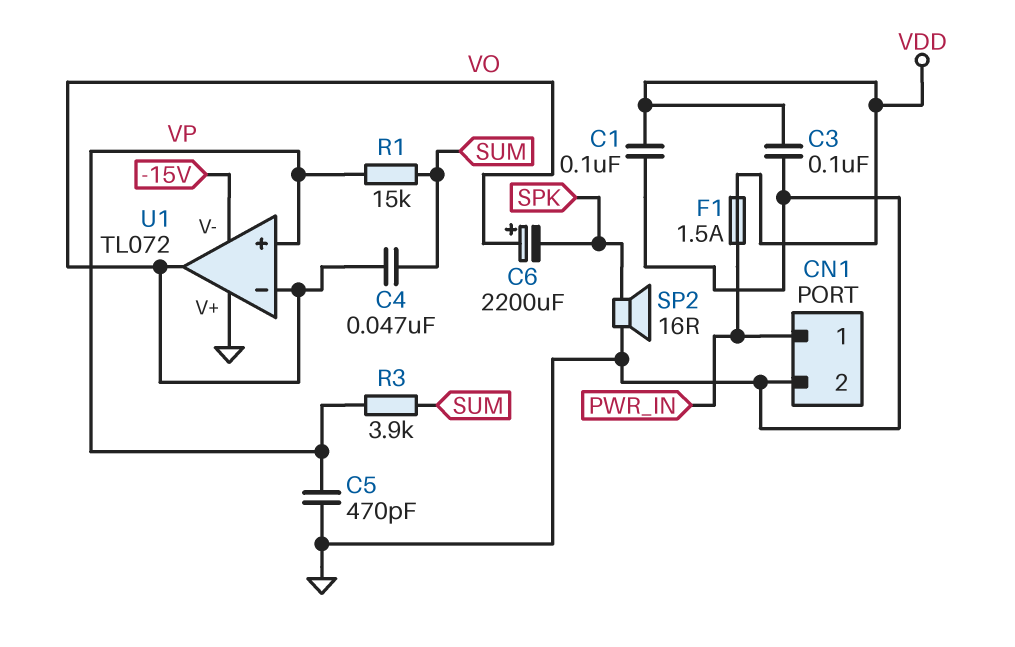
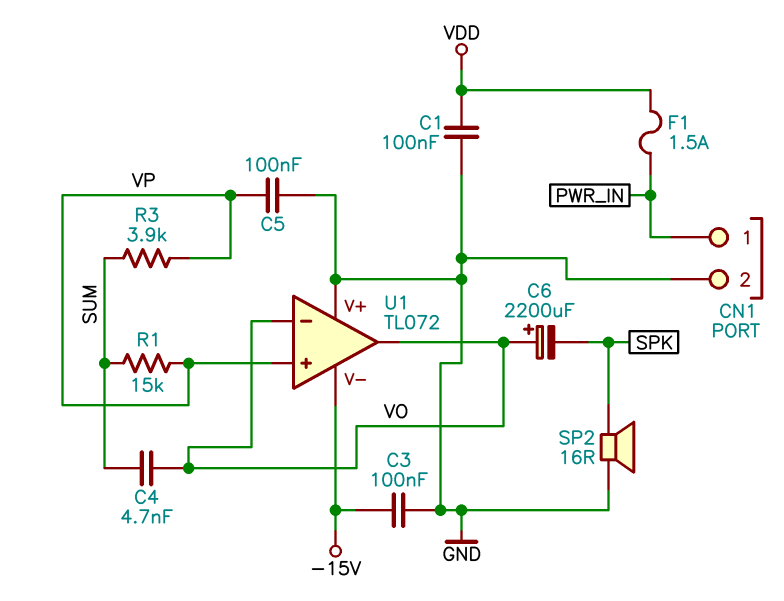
C3: 100nF (GND, VDD) -> 100nF (-15V, GND)
C4: 47nF (SUM, VO) -> 4.7nF (SUM, VO)
C5: 470pF (GND, VP) -> 100nF (GND, VP)

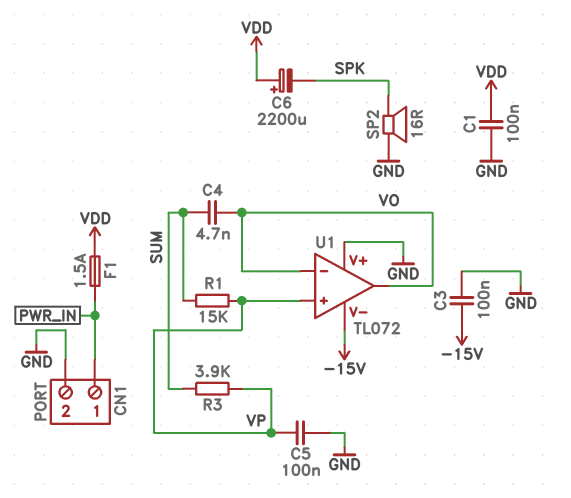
C6: 2200uF (plus VO, minus SPK) -> 2200uF (plus VDD, minus SPK)

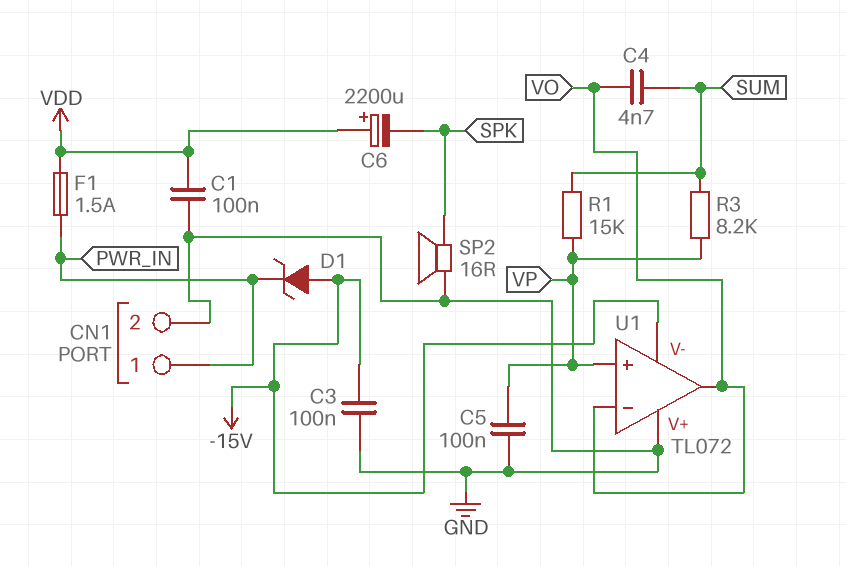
D1: none -> zener (A -15V, K PWR_IN)
R3: 3.9k (SUM, VP) -> 8.2k (SUM, VP)

